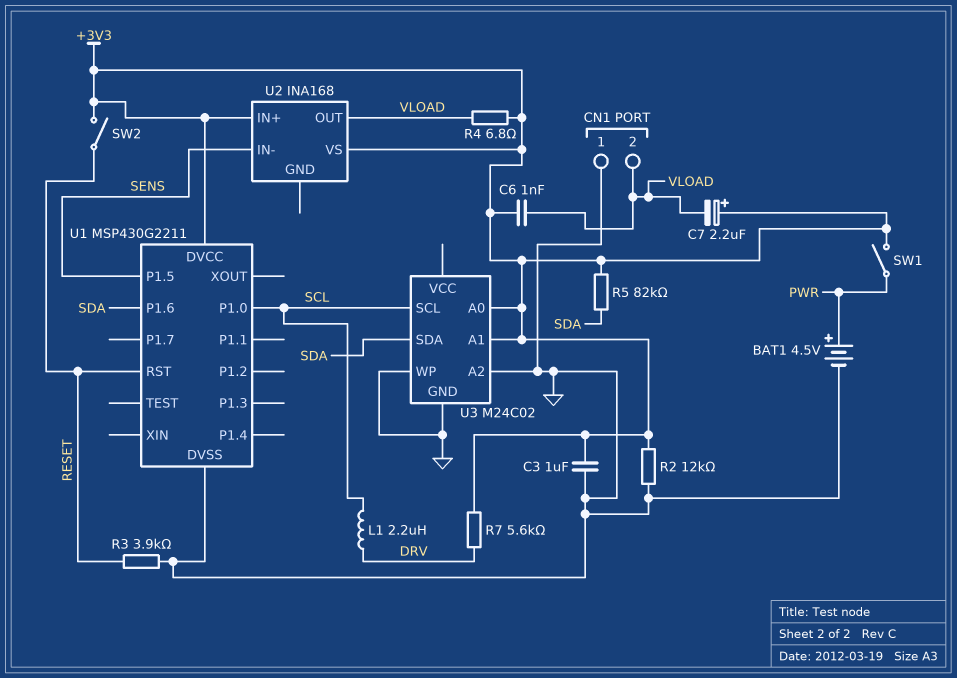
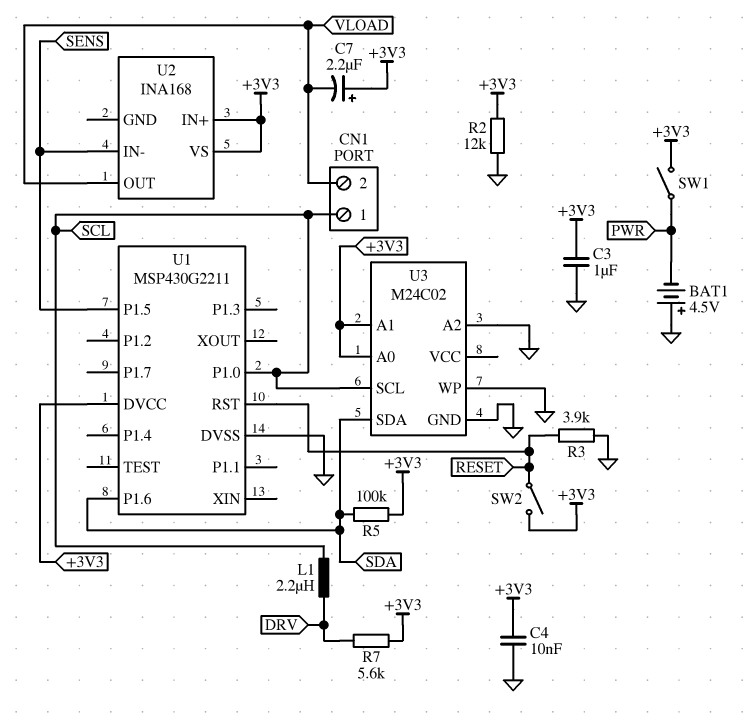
BAT1: 4.5V (plus PWR, minus GND) -> 4.5V (plus GND, minus PWR)
C4: none -> 10nF (+3V3, GND)
C6: 1nF (+3V3, VLOAD) -> none
CN1 pin 1: GND -> SCL
R4: 6.8 (+3V3, VLOAD) -> none
R5: 82k (+3V3, SDA) -> 100k (+3V3, SDA)

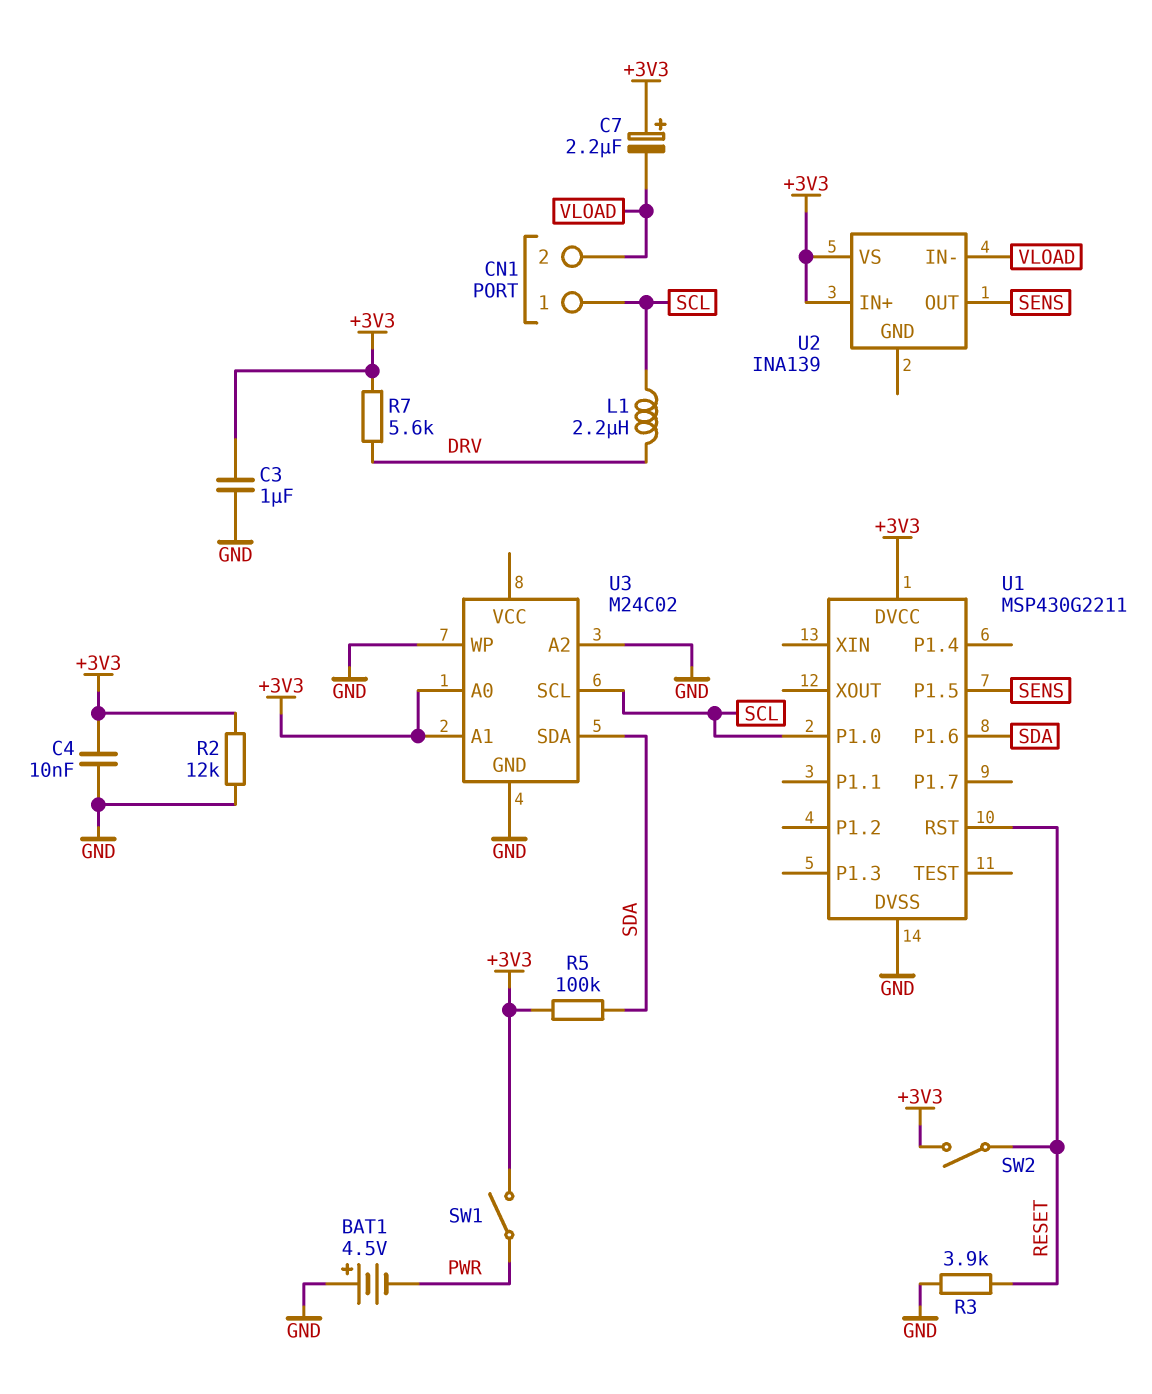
U2: INA168 -> INA139
U2 pin IN-: SENS -> VLOAD
U2 pin OUT: VLOAD -> SENS

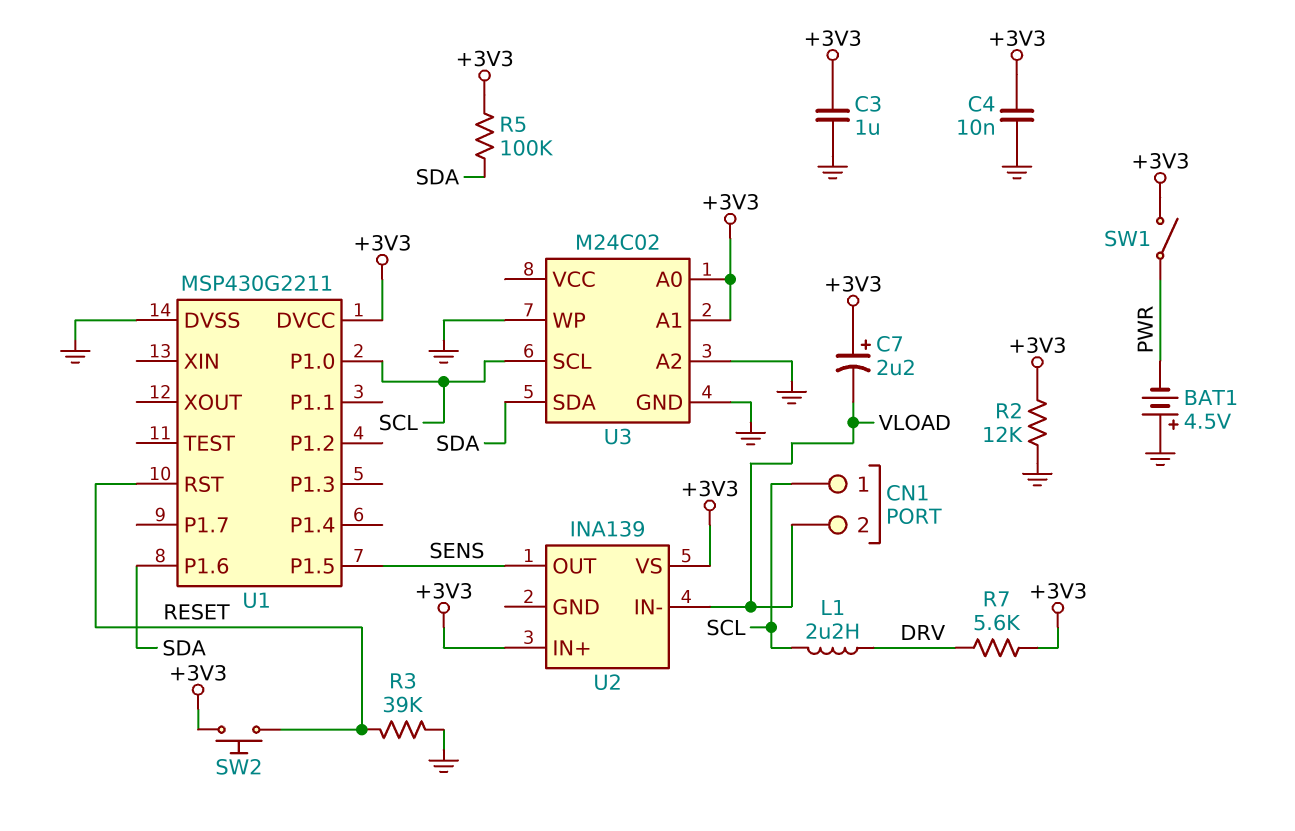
R3: 3.9k (GND, RESET) -> 39k (GND, RESET)
SW2: switch (+3V3, RESET) -> button (+3V3, RESET)

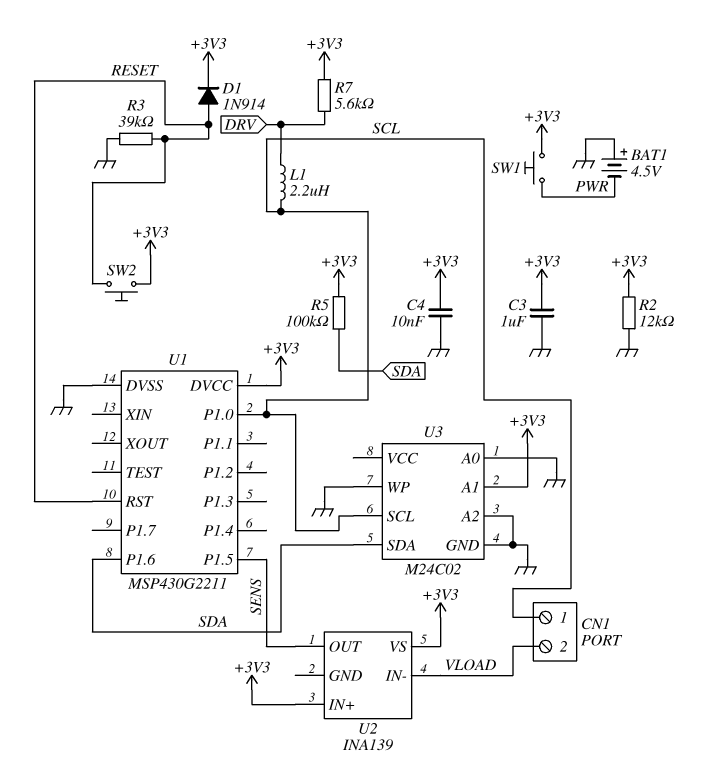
C7: 2.2uF (plus +3V3, minus VLOAD) -> none
D1: none -> diode 1N914 (A RESET, K +3V3)
SW1: switch (+3V3, PWR) -> button (+3V3, PWR)
U3 pin A0: +3V3 -> GND

